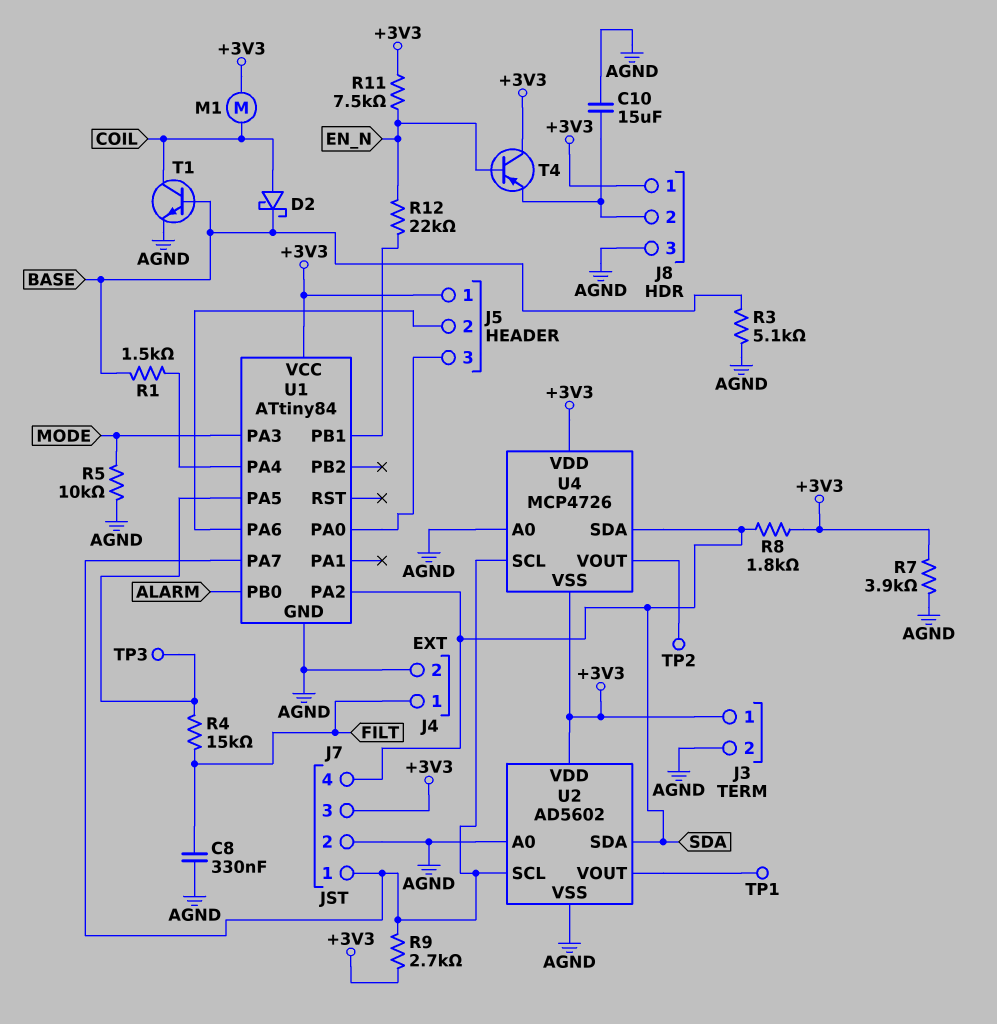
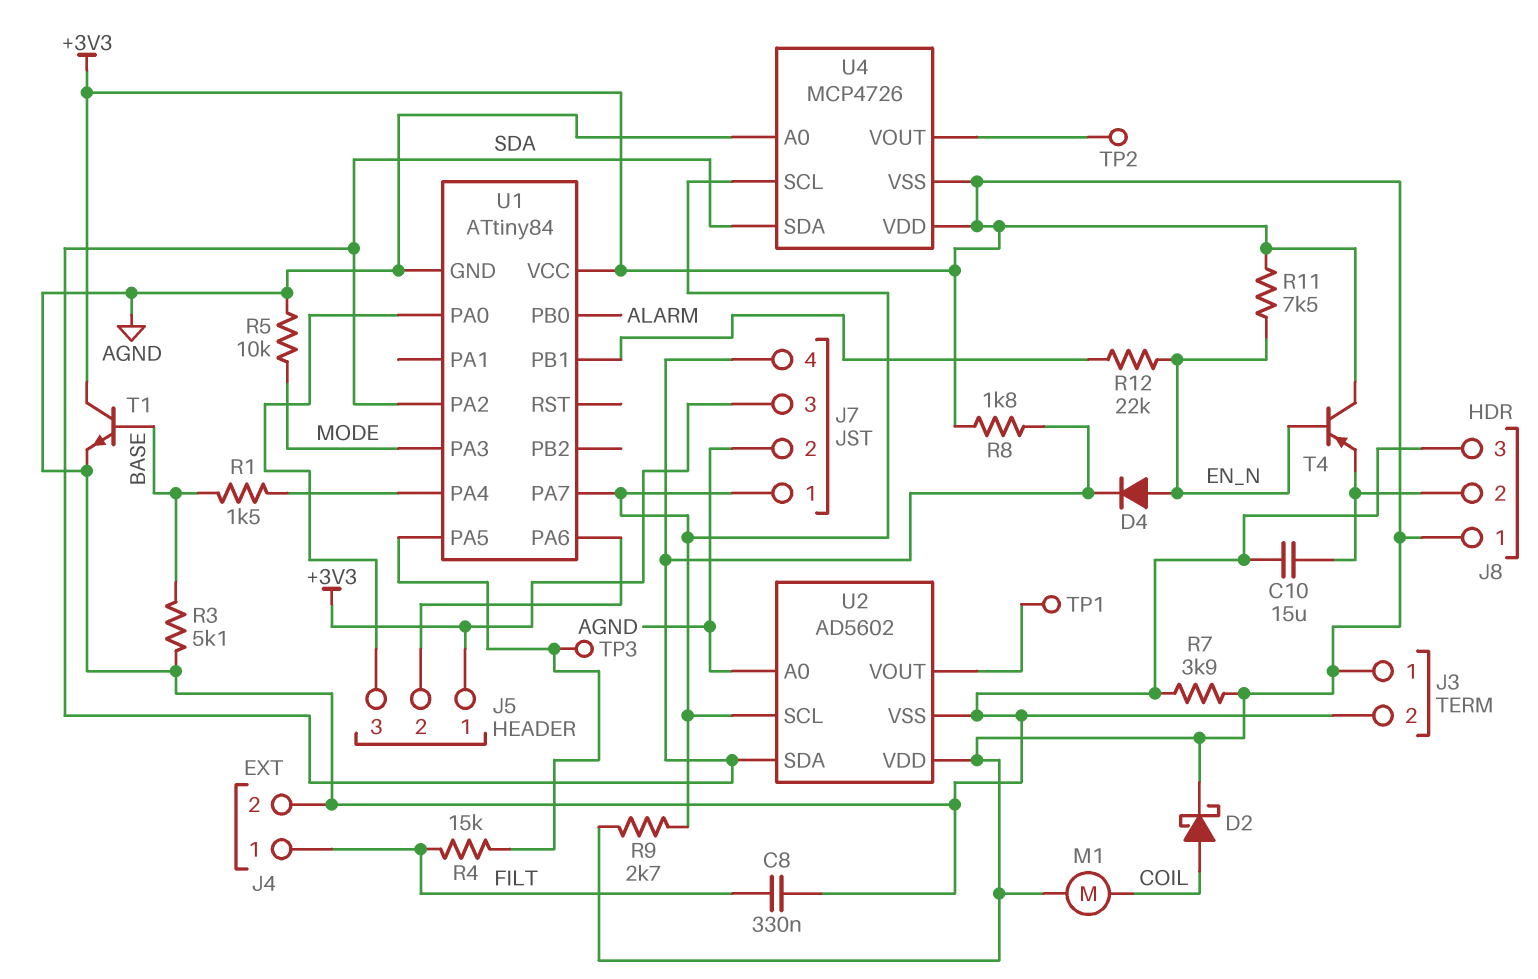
D2: schottky (A COIL, K BASE) -> schottky (A COIL, K +3V3)
D4: none -> diode (A EN_N, K SDA)
T1: NPN (B BASE, C COIL, E AGND) -> NPN (B BASE, C +3V3, E AGND)

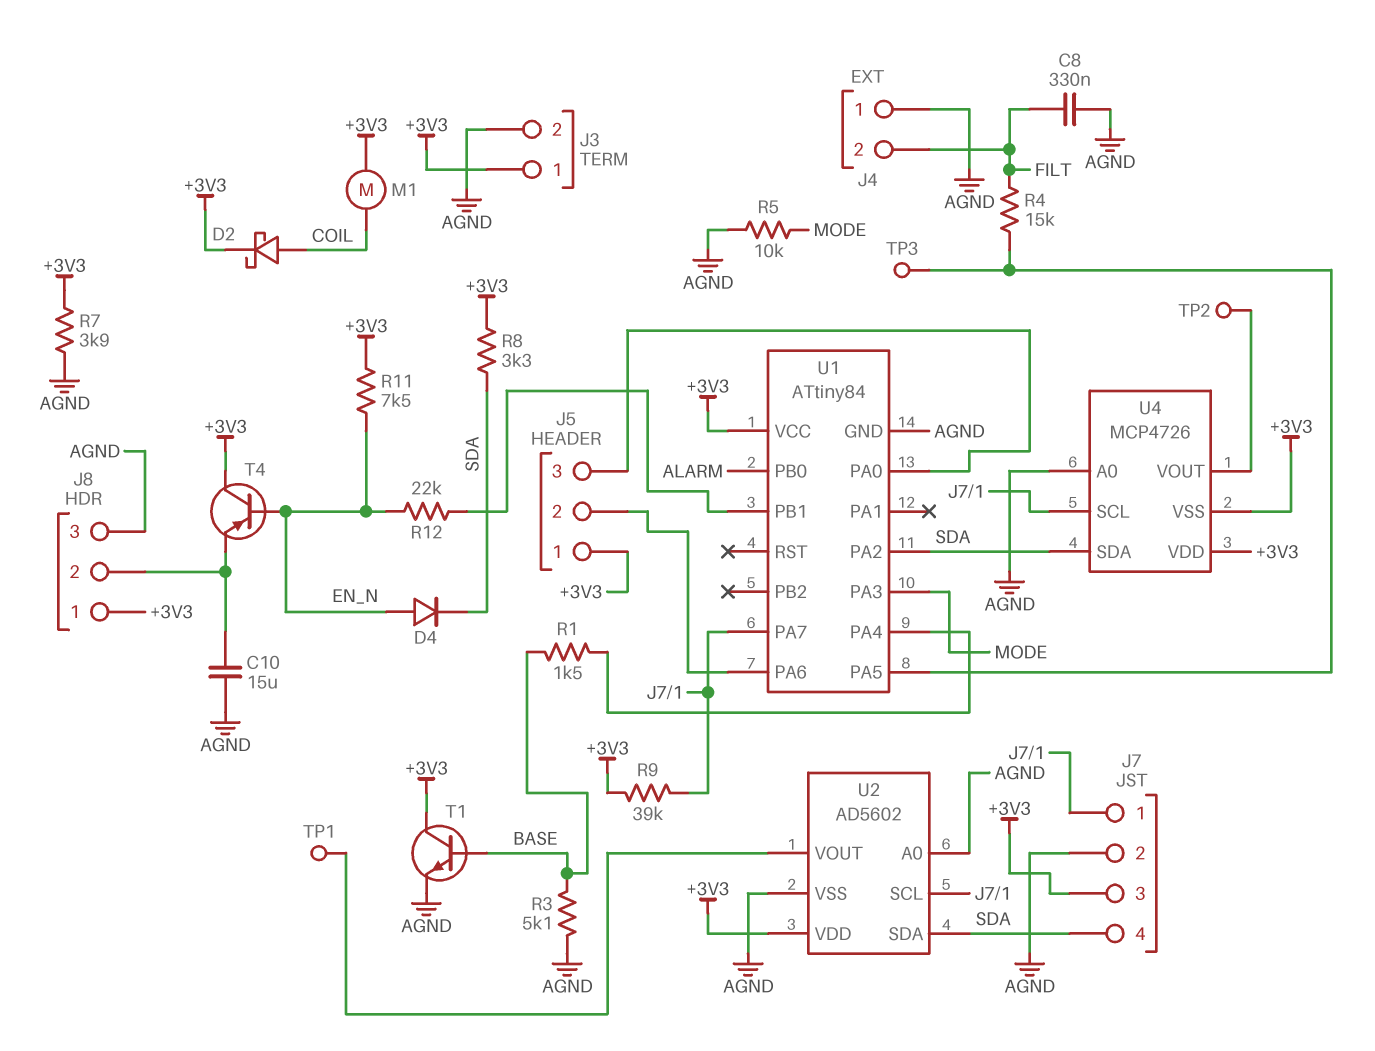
J4 pin 1: FILT -> AGND
J4 pin 2: AGND -> FILT
R8: 1.8k (+3V3, SDA) -> 3.3k (+3V3, SDA)
R9: 2.7k (+3V3, J7/1) -> 39k (+3V3, J7/1)

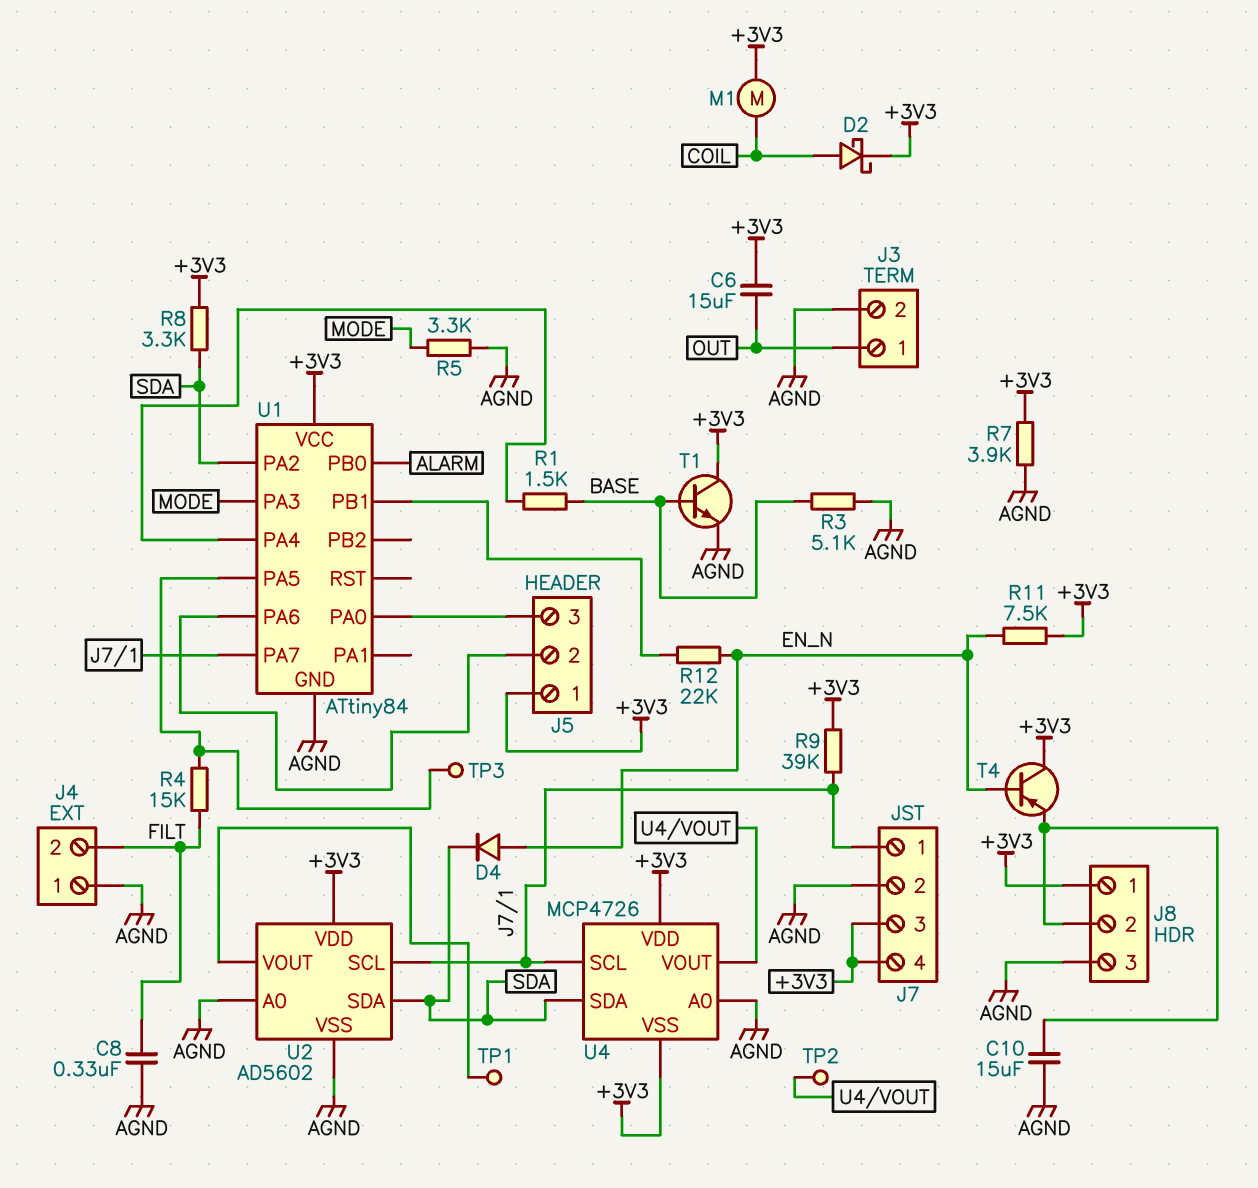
C6: none -> 15uF (+3V3, OUT)
J3 pin 1: +3V3 -> OUT
J7 pin 4: SDA -> +3V3
R5: 10k (AGND, MODE) -> 3.3k (AGND, MODE)

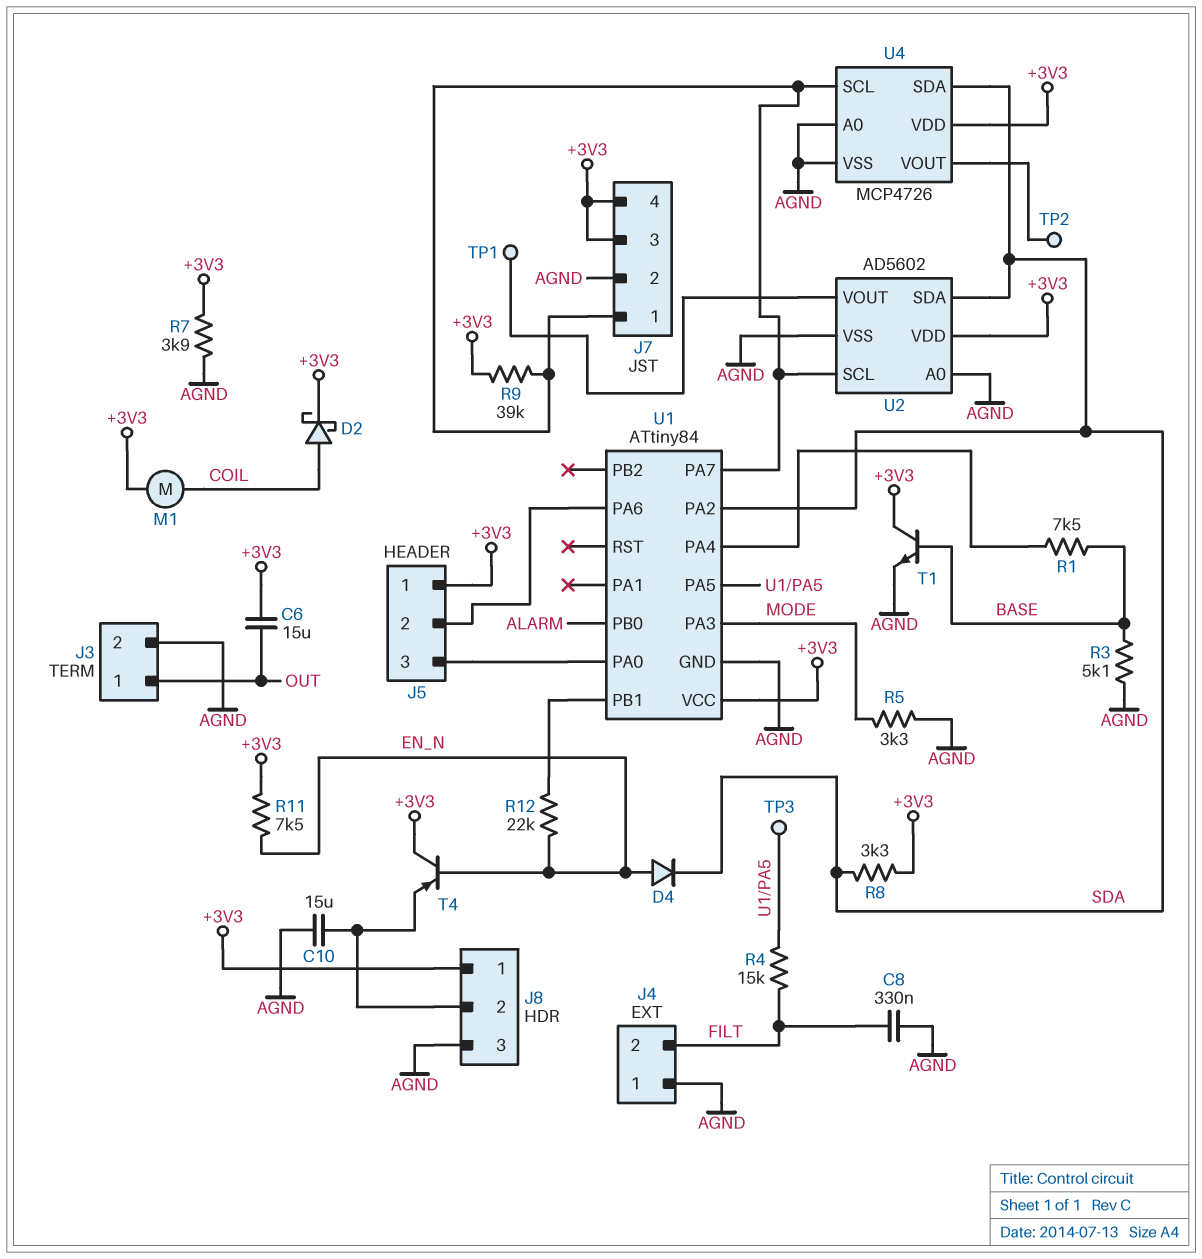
R1: 1.5k (BASE, U1/PA4) -> 7.5k (BASE, U1/PA4)
U4 pin VSS: +3V3 -> AGND

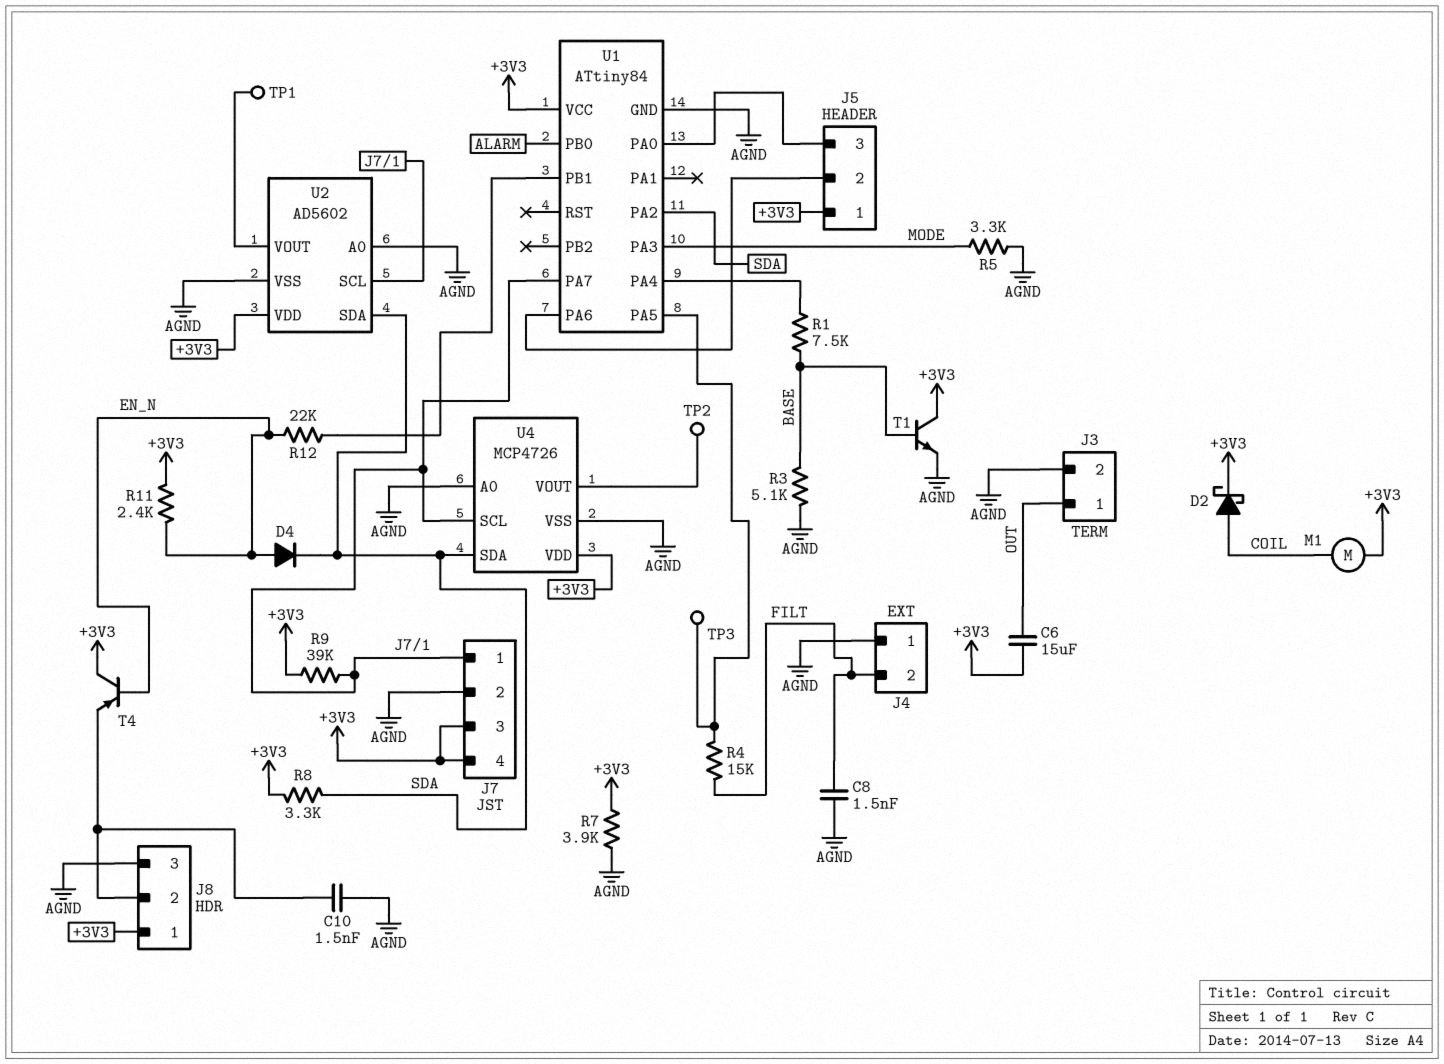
C8: 330nF (AGND, FILT) -> 1.5nF (AGND, FILT)
C10: 15uF (AGND, J8/2) -> 1.5nF (AGND, J8/2)
R11: 7.5k (+3V3, EN_N) -> 2.4k (+3V3, EN_N)

